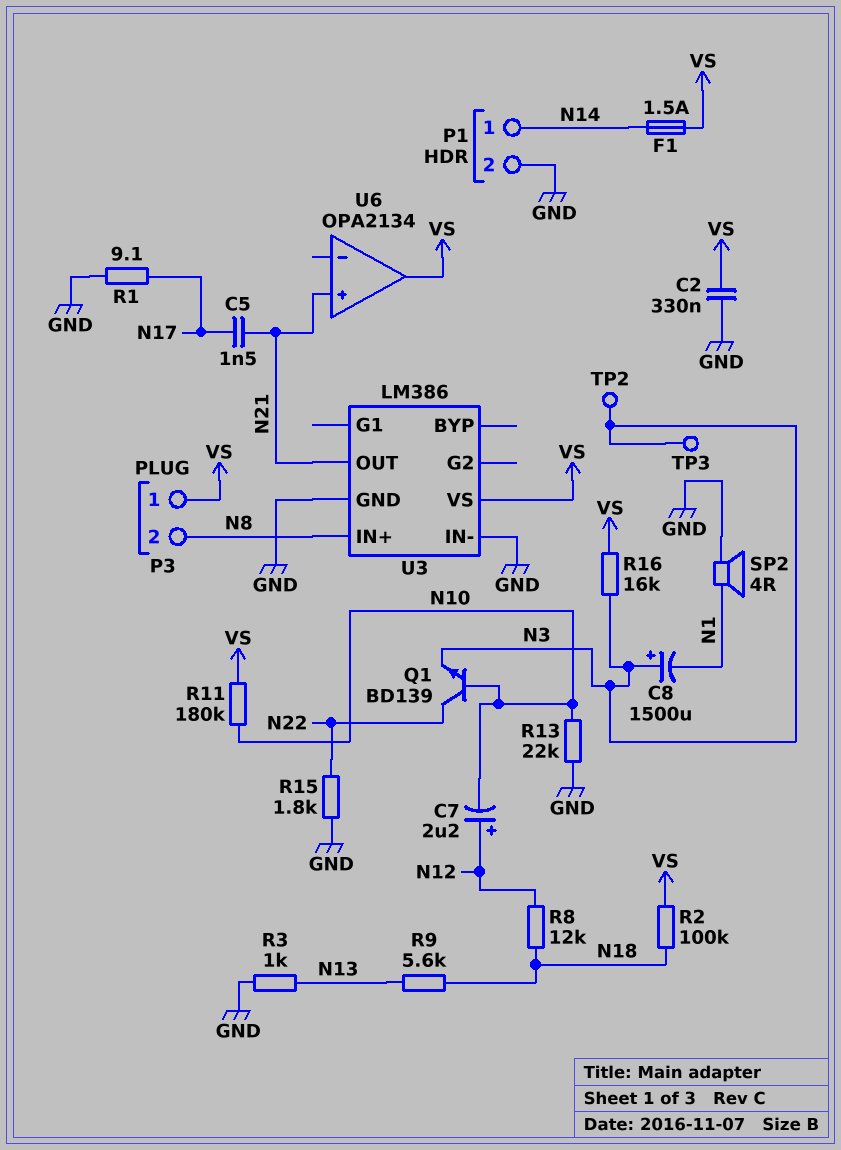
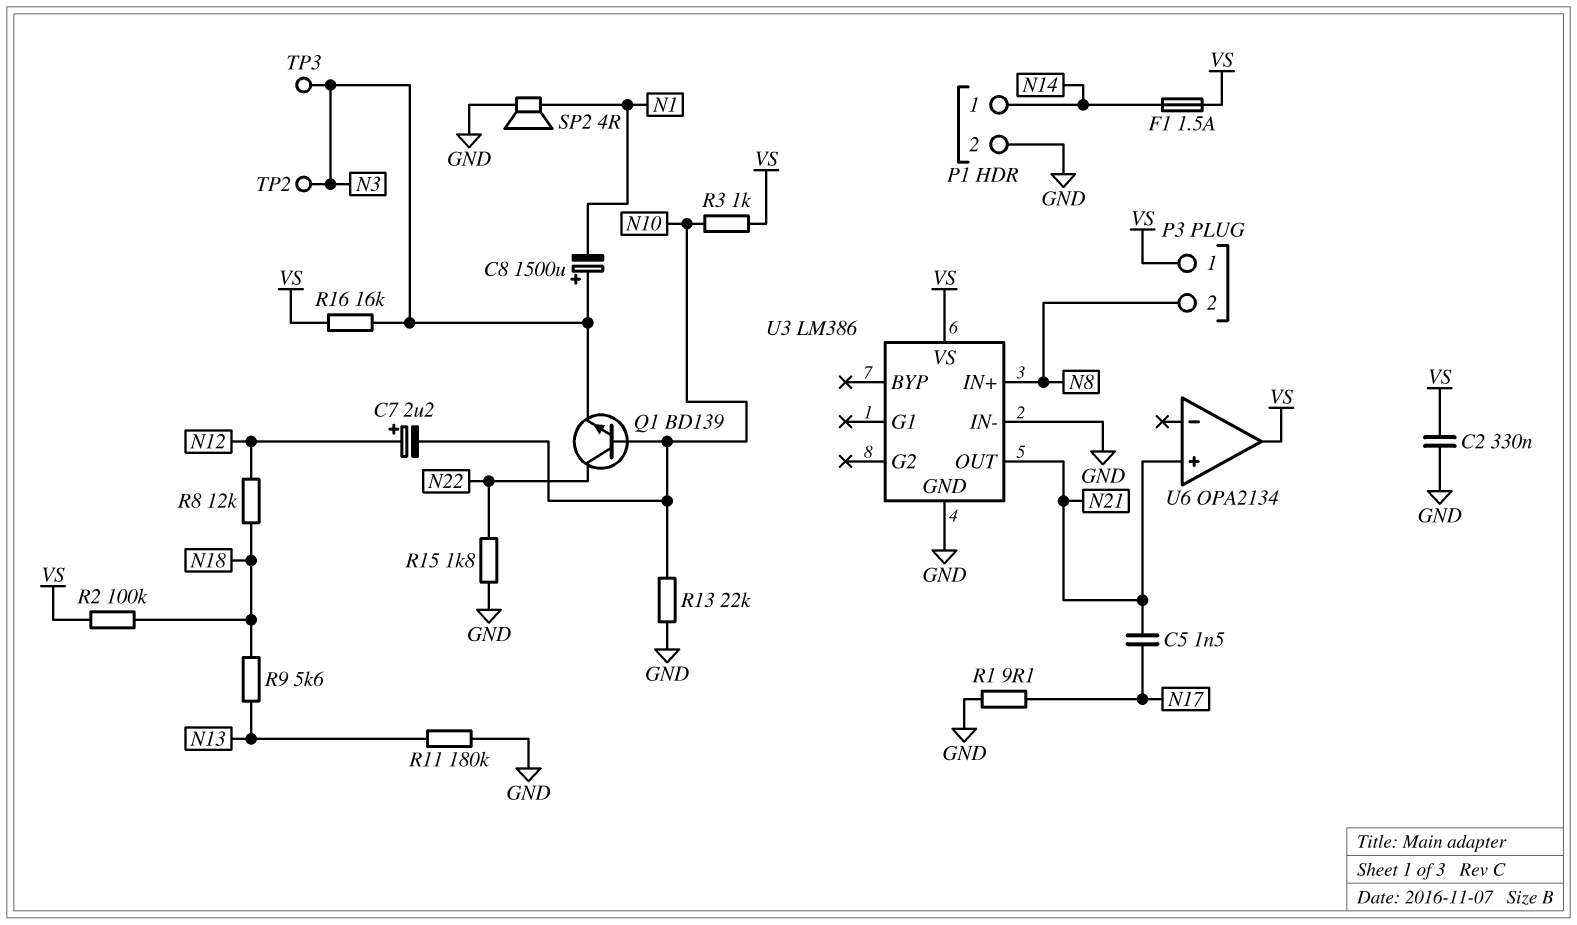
R3: 1k (GND, N13) -> 1k (N10, VS)
R11: 180k (N10, VS) -> 180k (GND, N13)

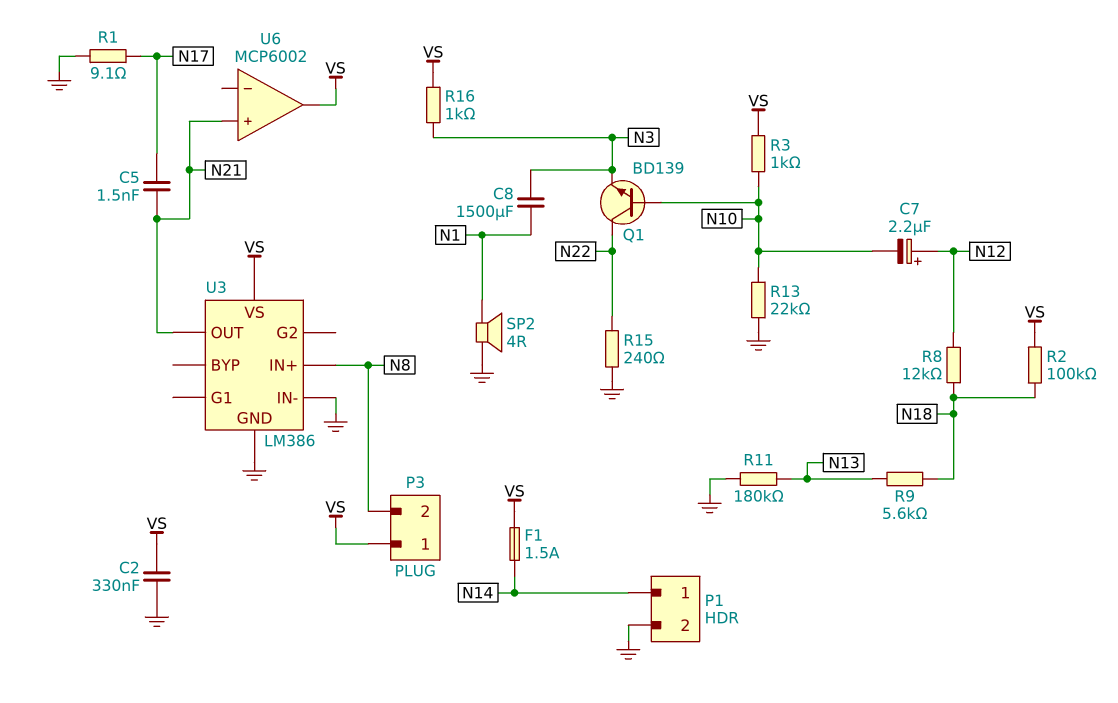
C8: 1500uF (plus N3, minus N1) -> 1500uF (N1, N3)
R15: 1.8k (GND, N22) -> 240 (GND, N22)
R16: 16k (N3, VS) -> 1k (N3, VS)
TP2: test point (N3) -> none
TP3: test point (N3) -> none
U6: OPA2134 -> MCP6002

